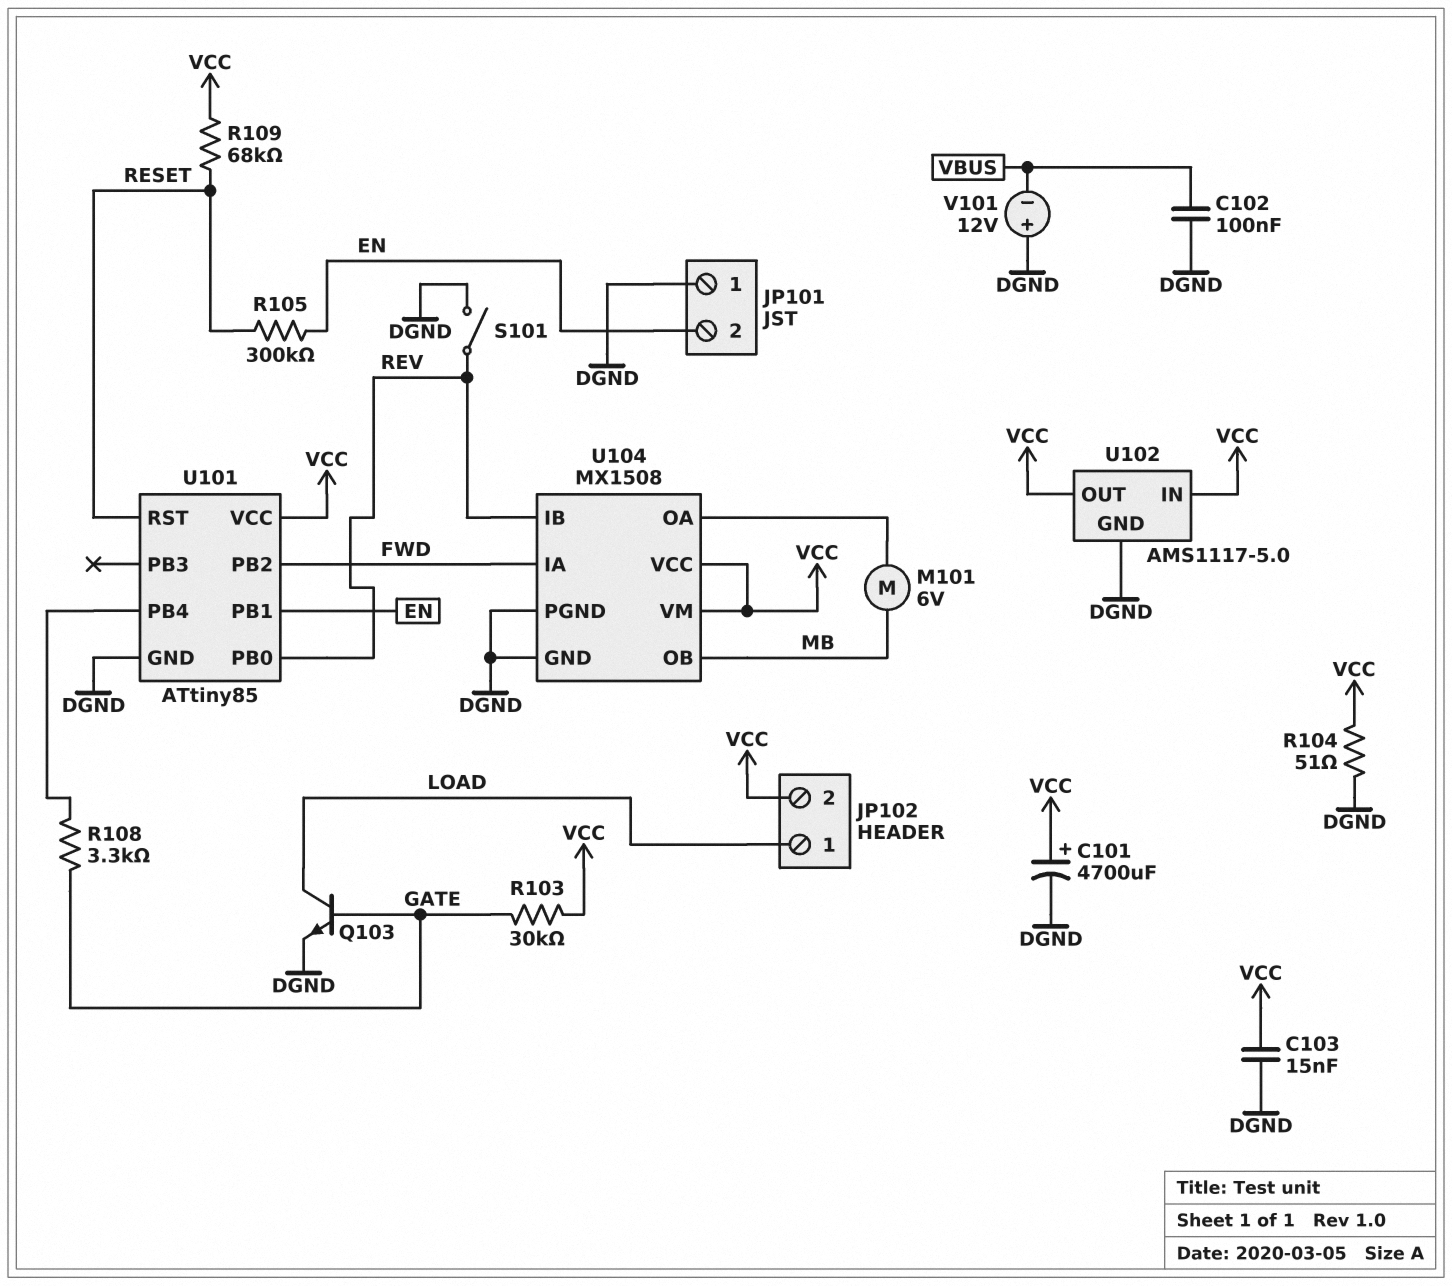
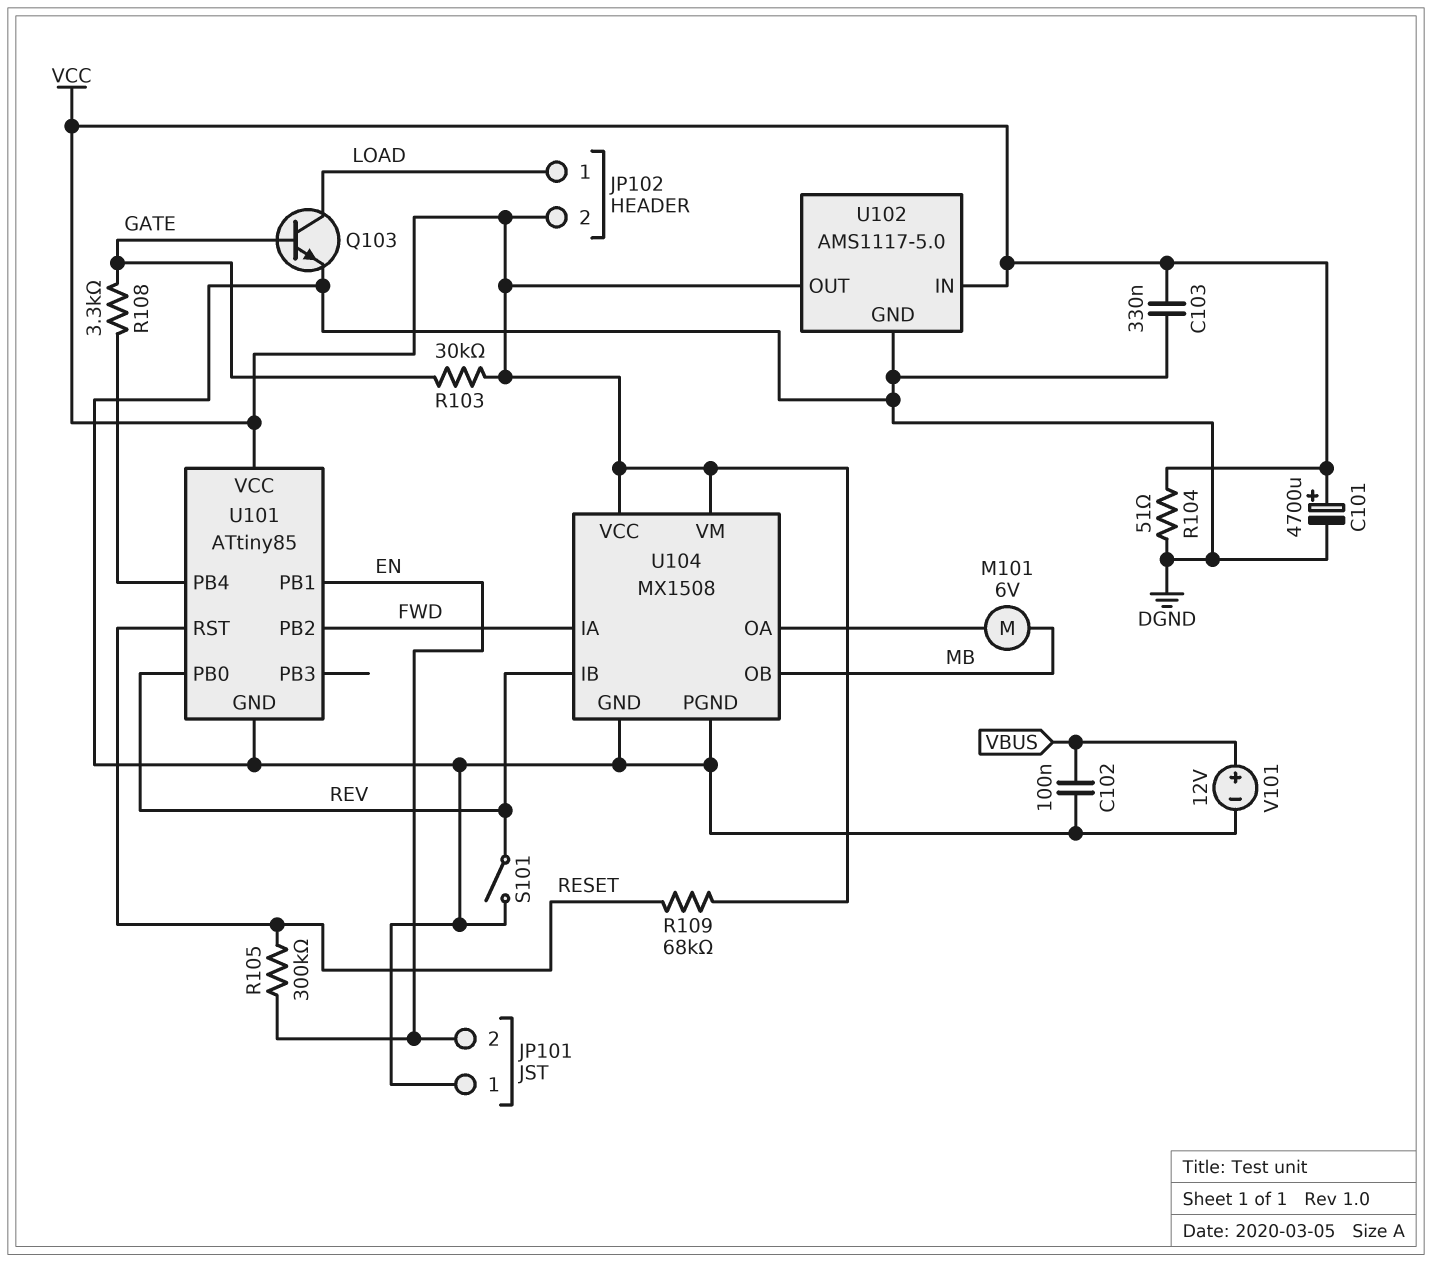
C103: 15nF (DGND, VCC) -> 330nF (DGND, VCC)
V101: 12V (plus DGND, minus VBUS) -> 12V (plus VBUS, minus DGND)

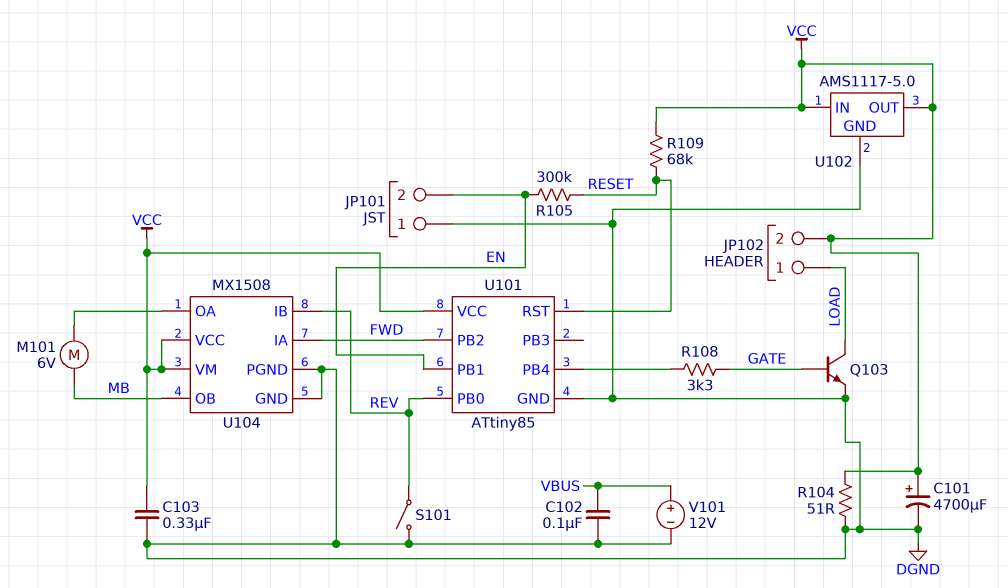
R103: 30k (GATE, VCC) -> none

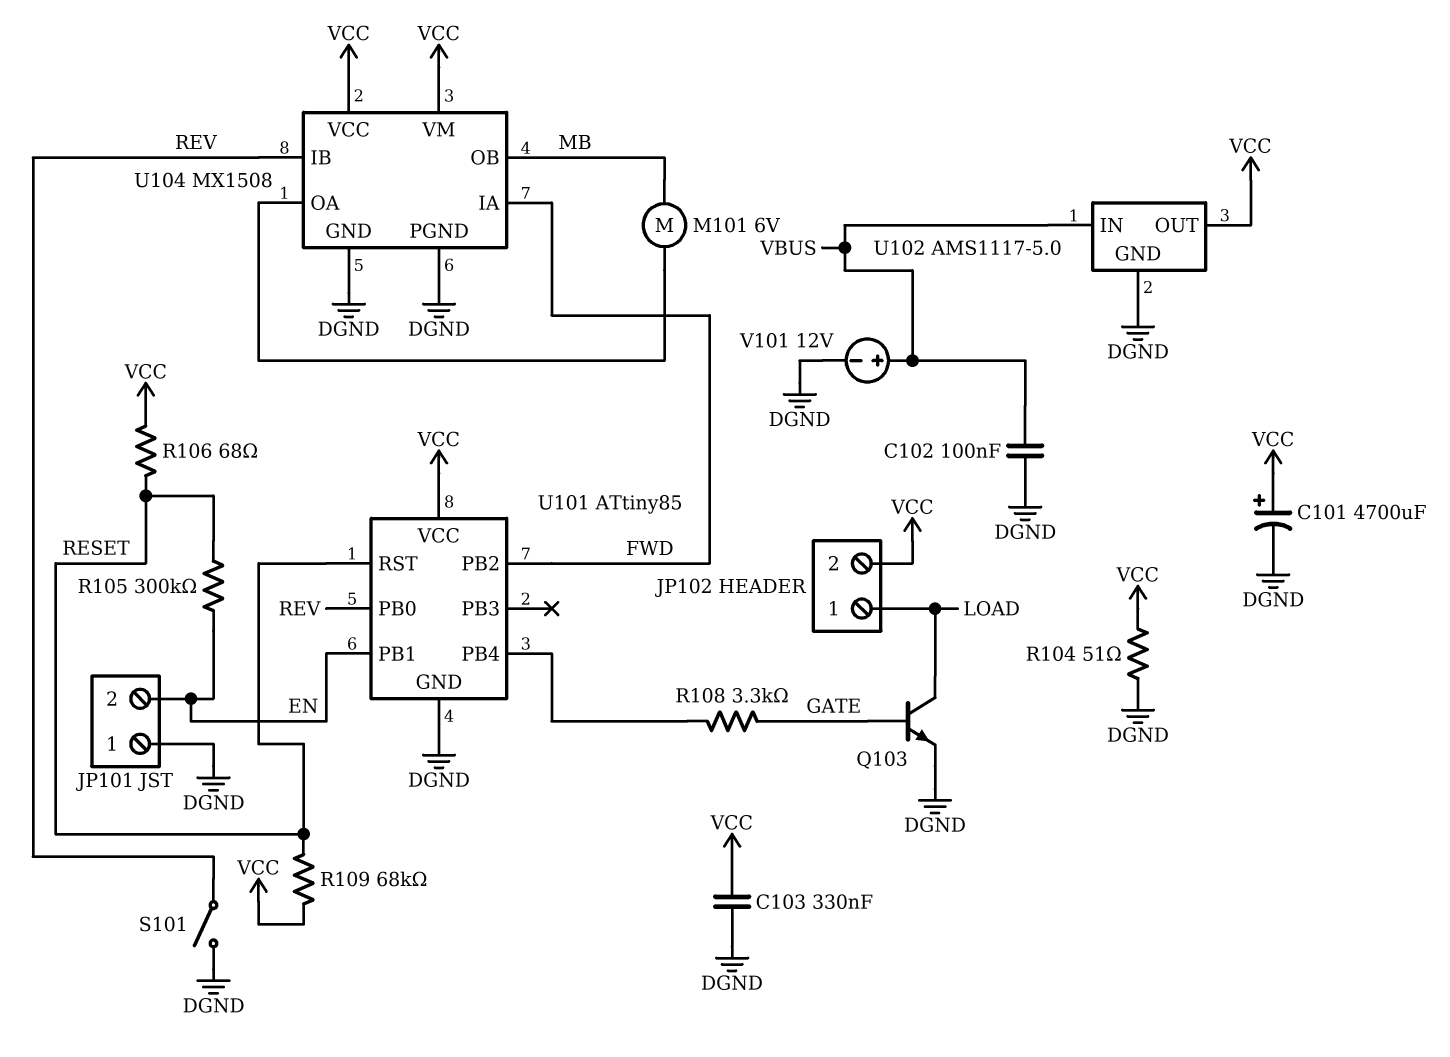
R106: none -> 68 (RESET, VCC)
U102 pin IN: VCC -> VBUS

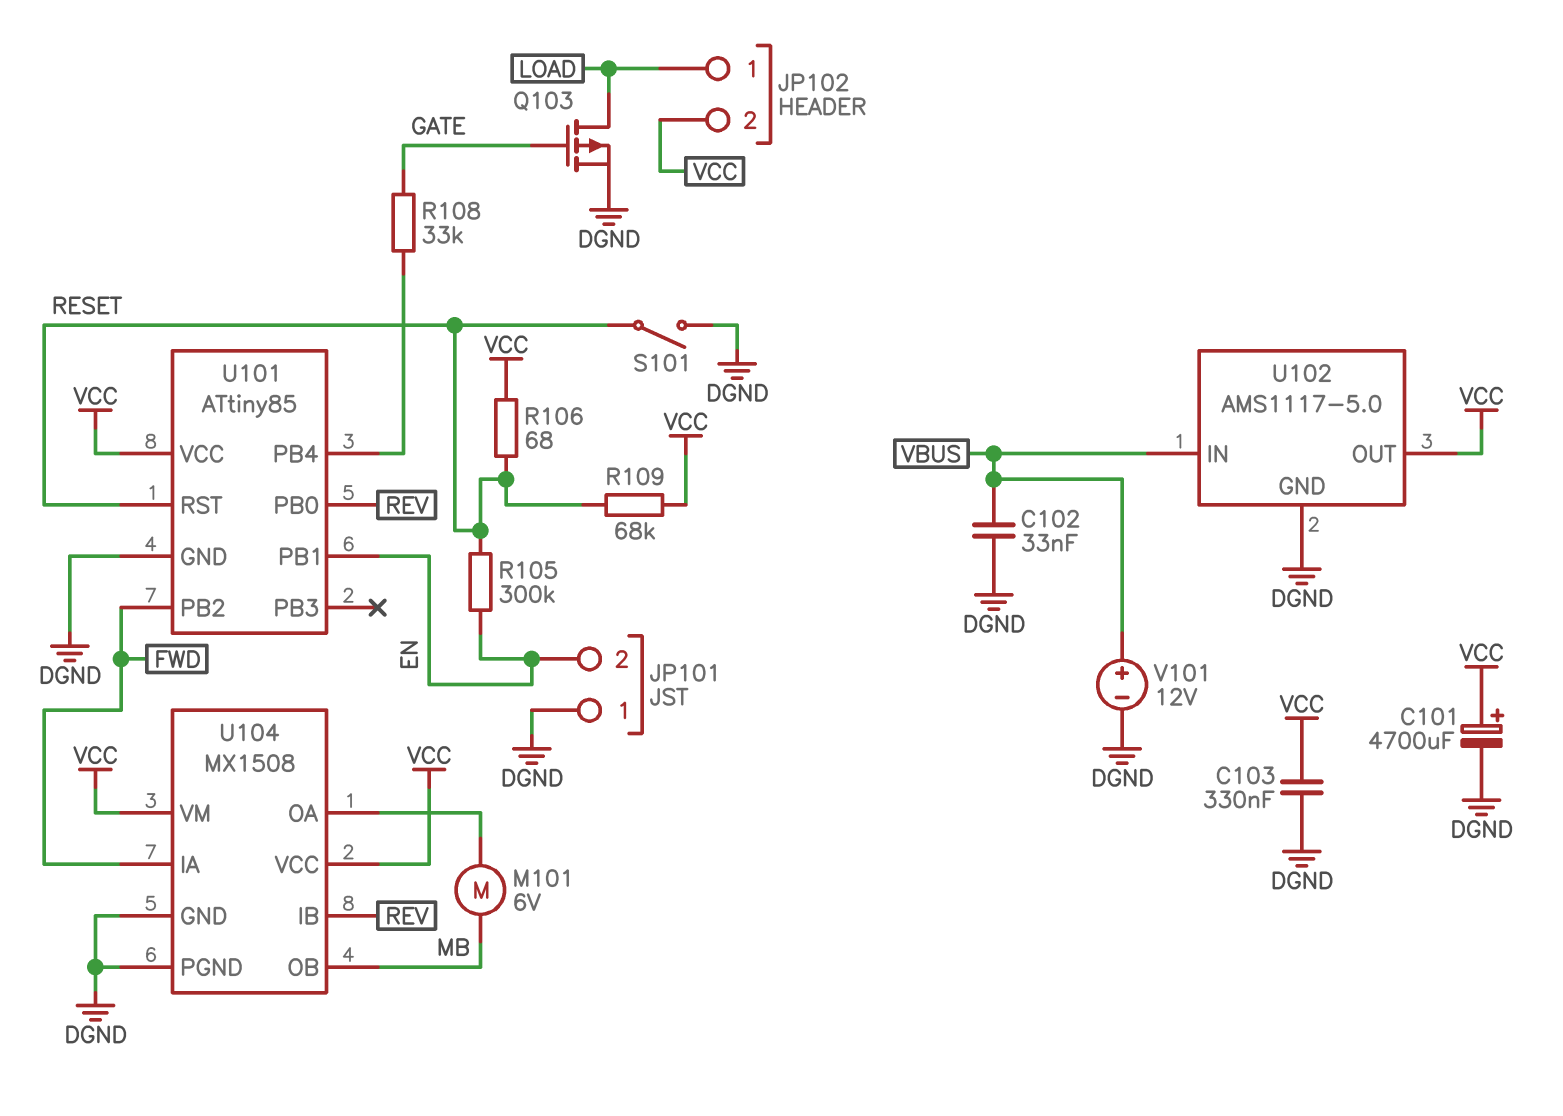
C102: 100nF (DGND, VBUS) -> 33nF (DGND, VBUS)
Q103: NPN (B GATE, C LOAD, E DGND) -> PMOS (G GATE, D LOAD, S DGND)
R104: 51 (DGND, VCC) -> none
R108: 3.3k (GATE, U101/PB4) -> 33k (GATE, U101/PB4)
S101: switch (DGND, REV) -> switch (DGND, RESET)

